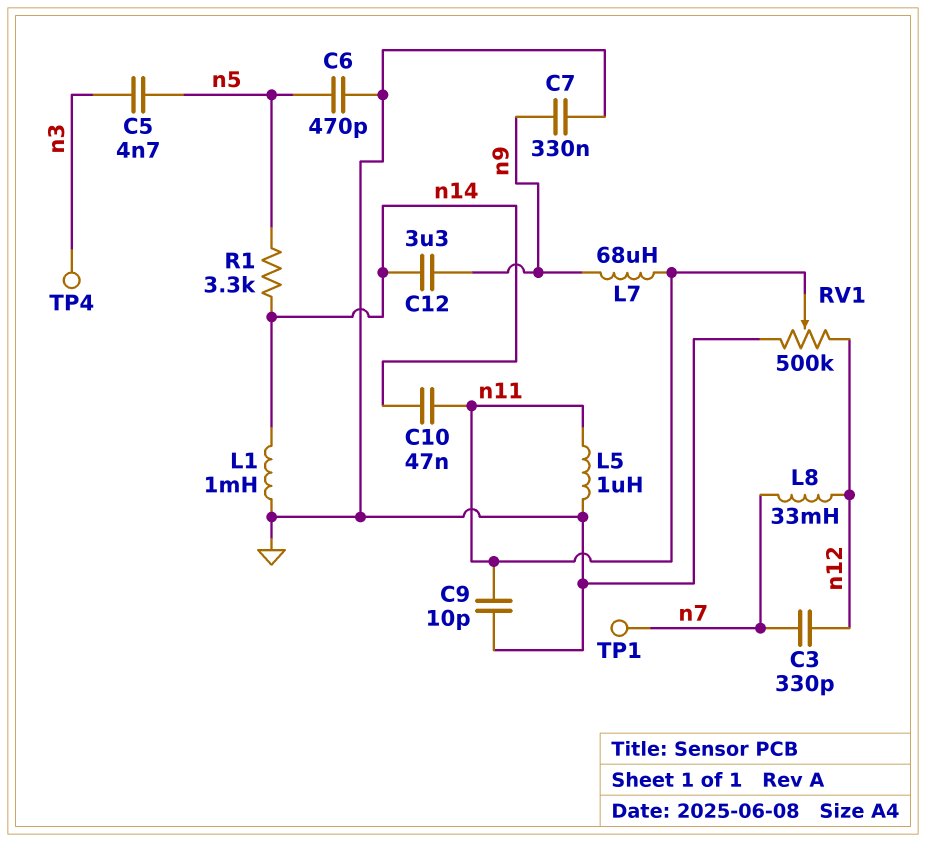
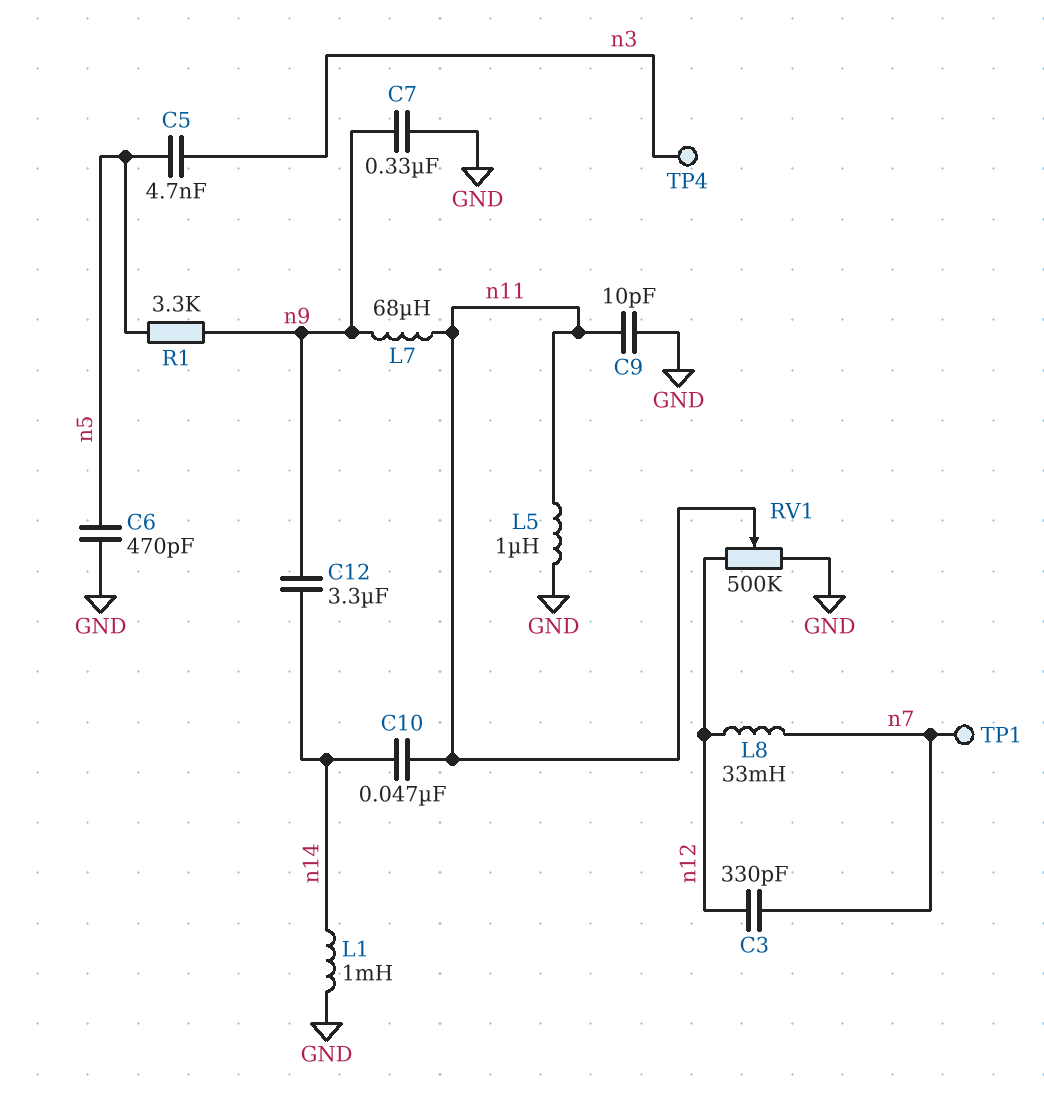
R1: 3.3k (n5, n14) -> 3.3k (n5, n9)

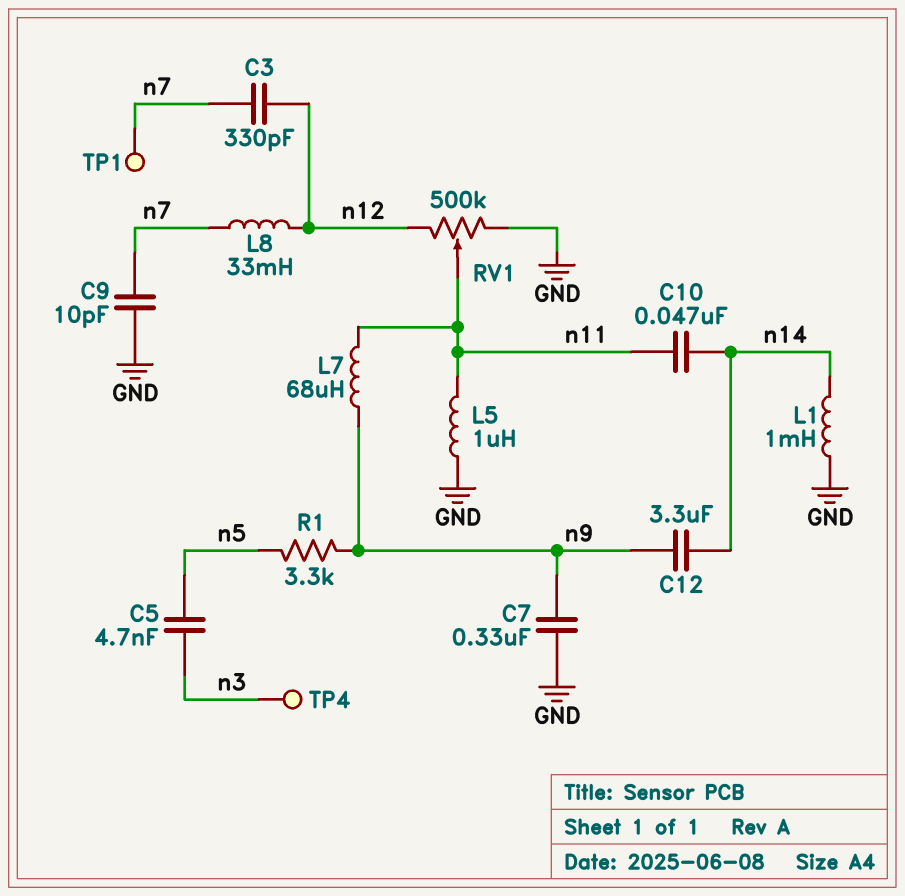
C6: 470pF (GND, n5) -> none
C9: 10pF (GND, n11) -> 10pF (GND, n7)

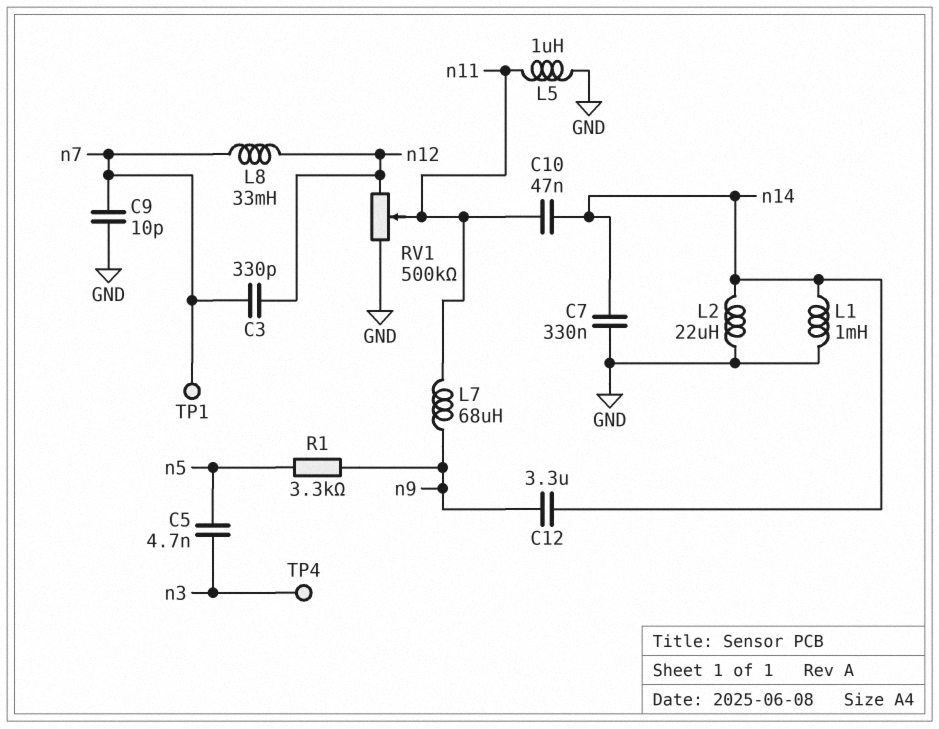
C7: 330nF (GND, n9) -> 330nF (GND, n14)
L2: none -> 22uH (GND, n14)

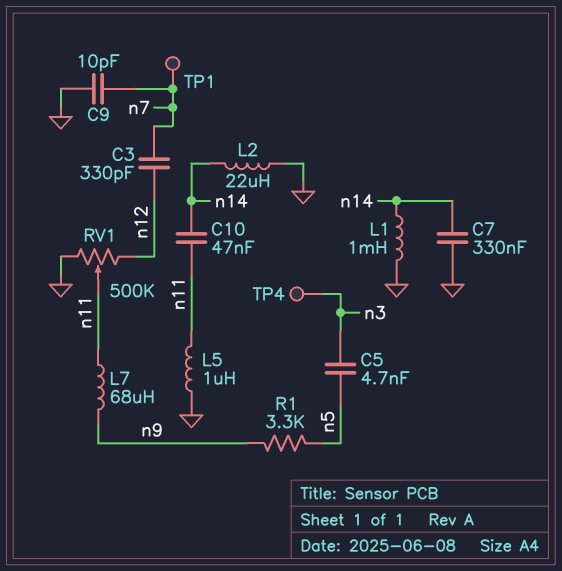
C12: 3.3uF (n9, n14) -> none
L8: 33mH (n7, n12) -> none

